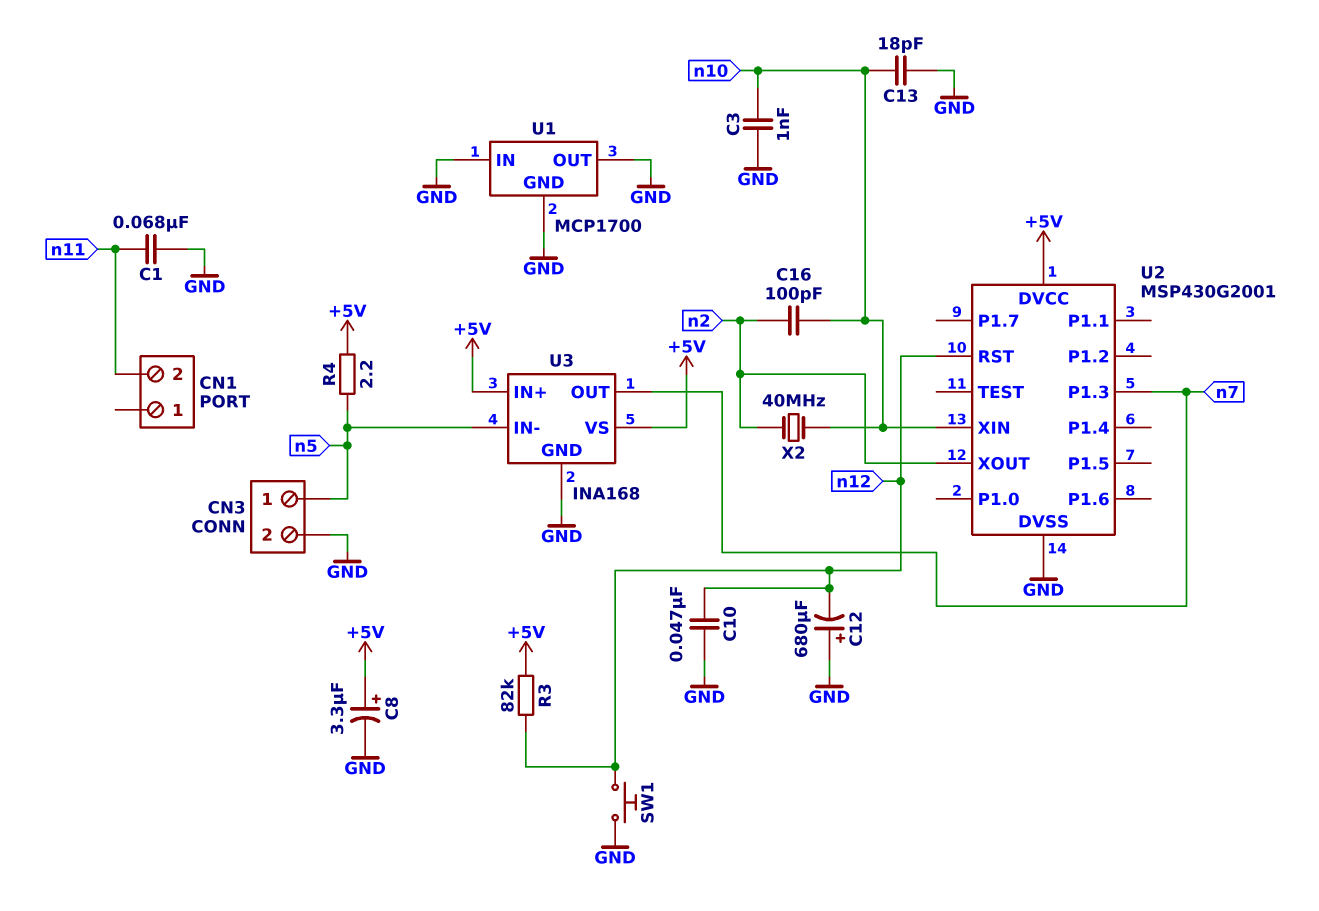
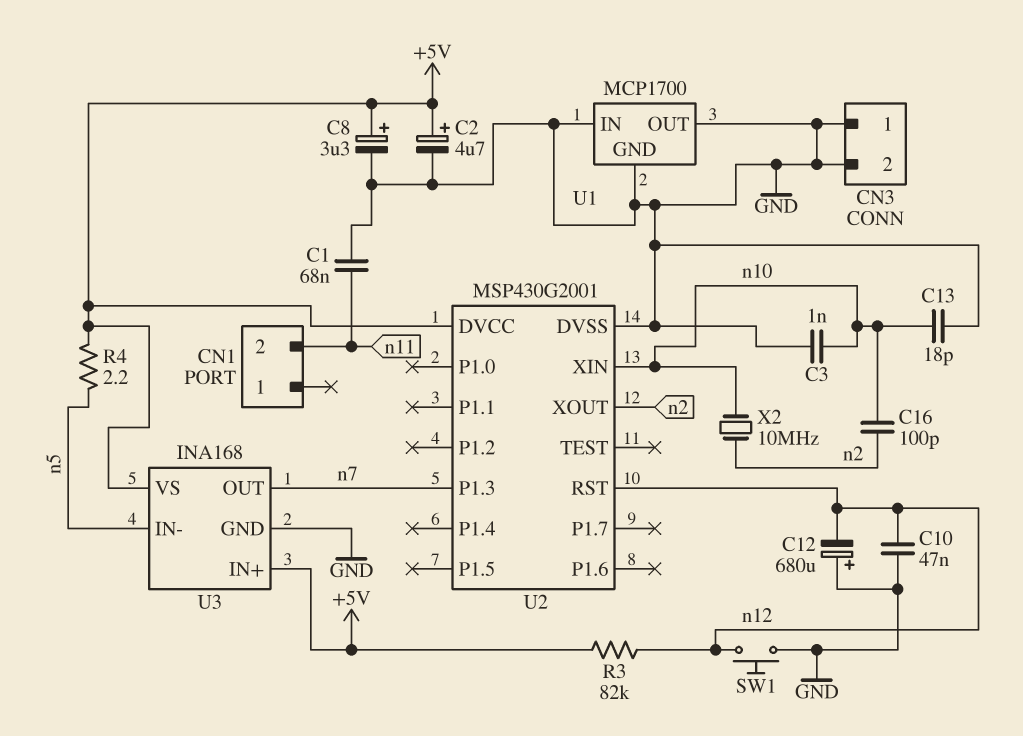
C2: none -> 4.7uF (plus +5V, minus GND)
CN3 pin 1: n5 -> GND
X2: 40MHz (n2, n10) -> 10MHz (n2, n10)

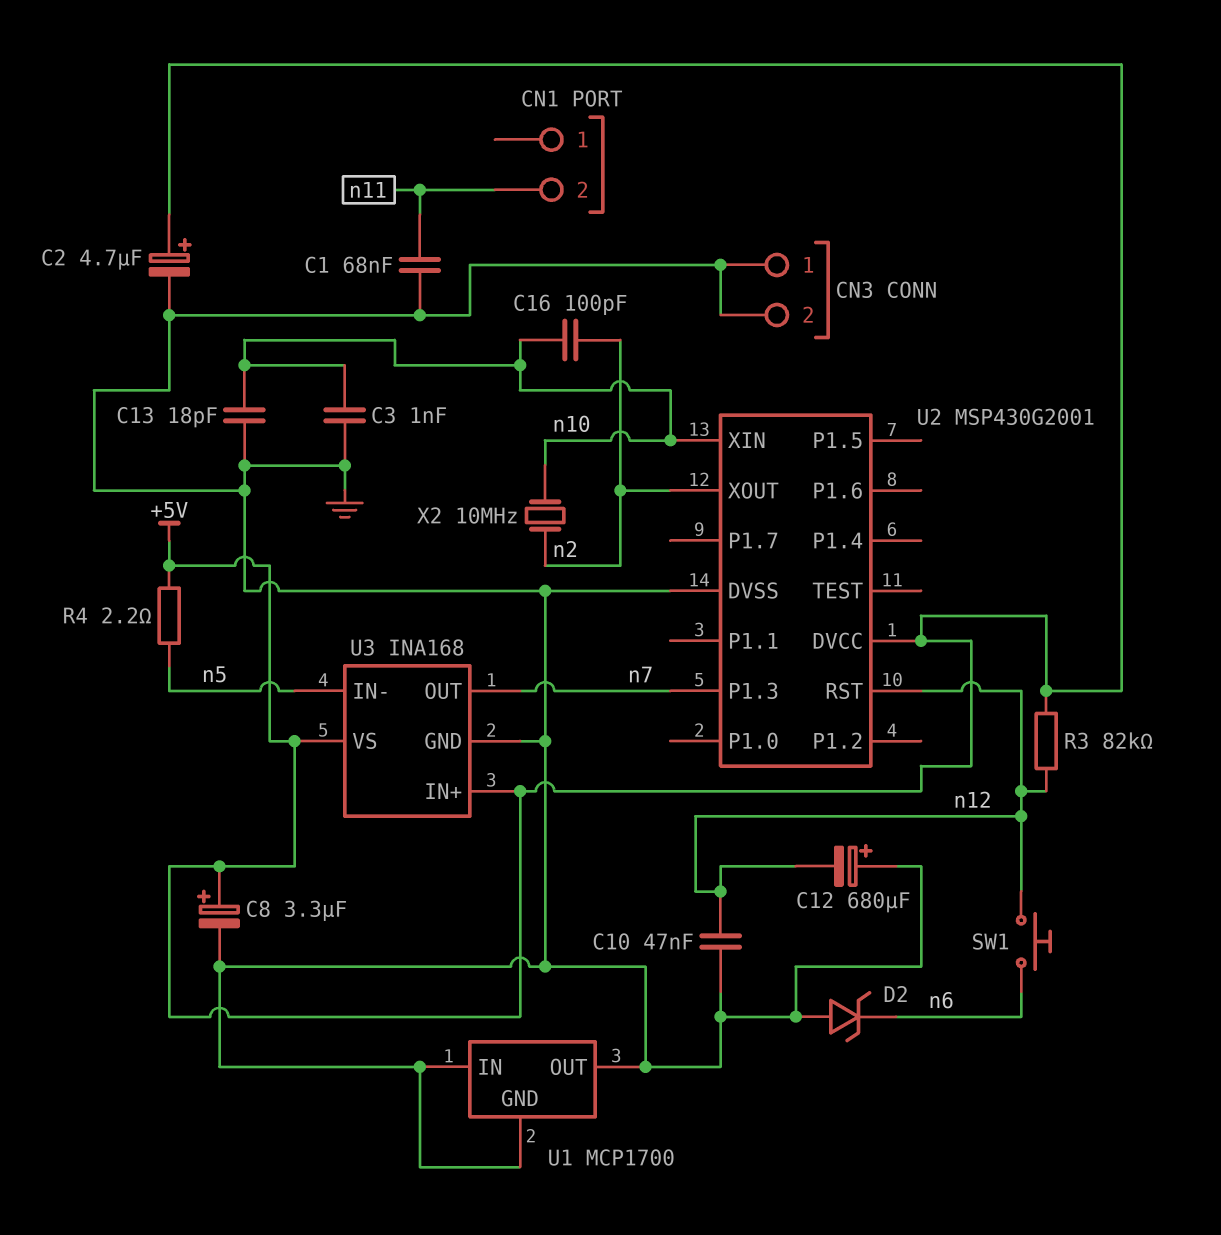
D2: none -> zener (A GND, K n6)
SW1: button (GND, n12) -> button (n6, n12)

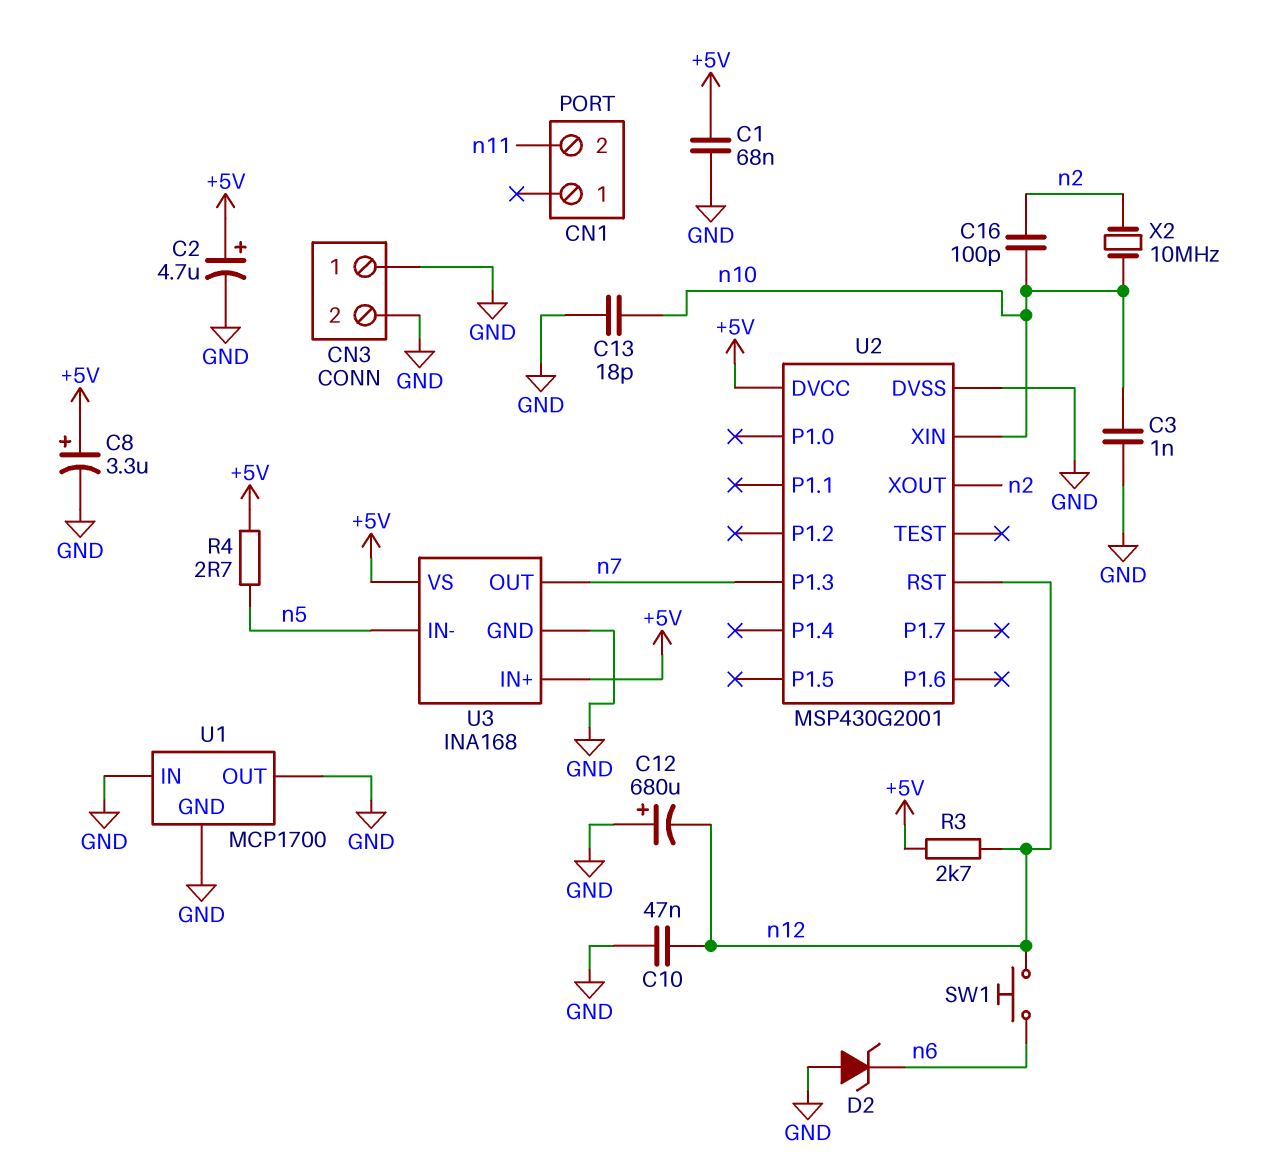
C1: 68nF (GND, n11) -> 68nF (+5V, GND)
R3: 82k (+5V, n12) -> 2.7k (+5V, n12)
R4: 2.2 (+5V, n5) -> 2.7 (+5V, n5)

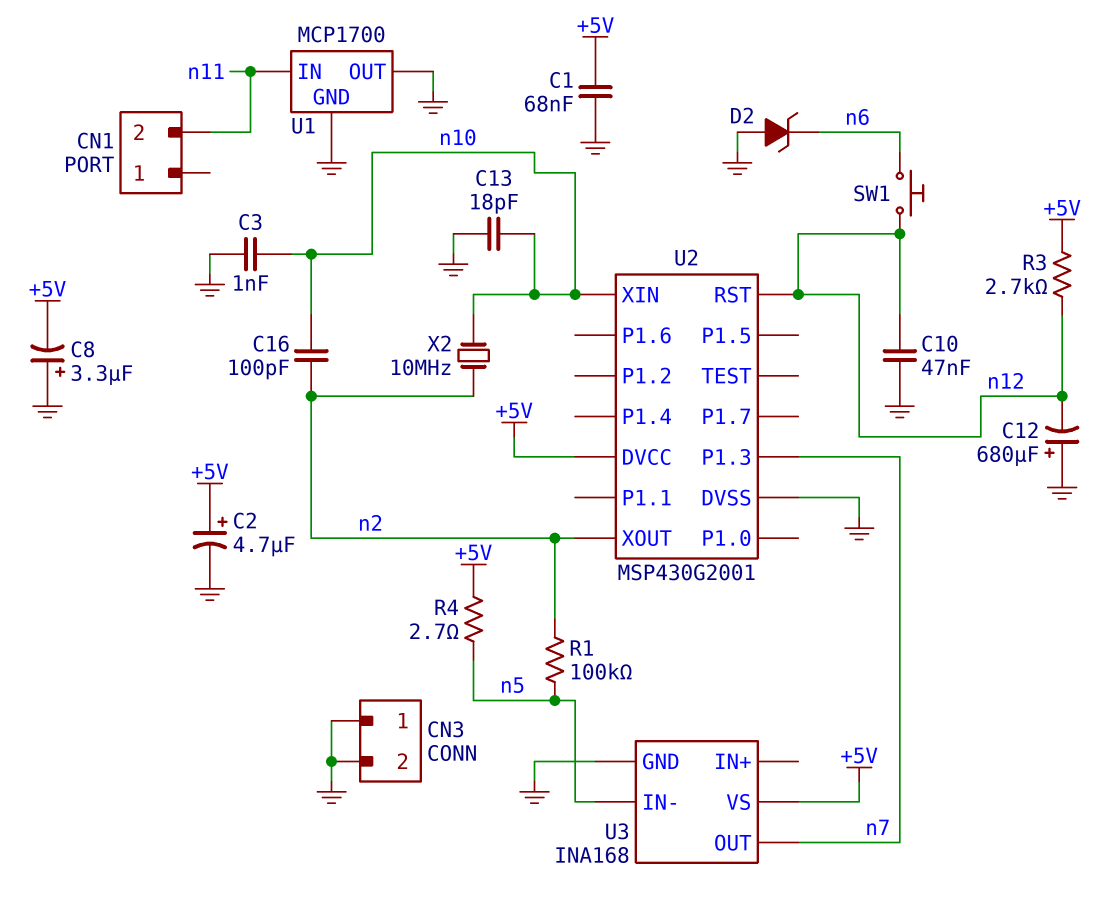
C8: 3.3uF (plus +5V, minus GND) -> 3.3uF (plus GND, minus +5V)
R1: none -> 100k (n2, n5)
U1 pin IN: GND -> n11
U3 pin IN+: +5V -> none

